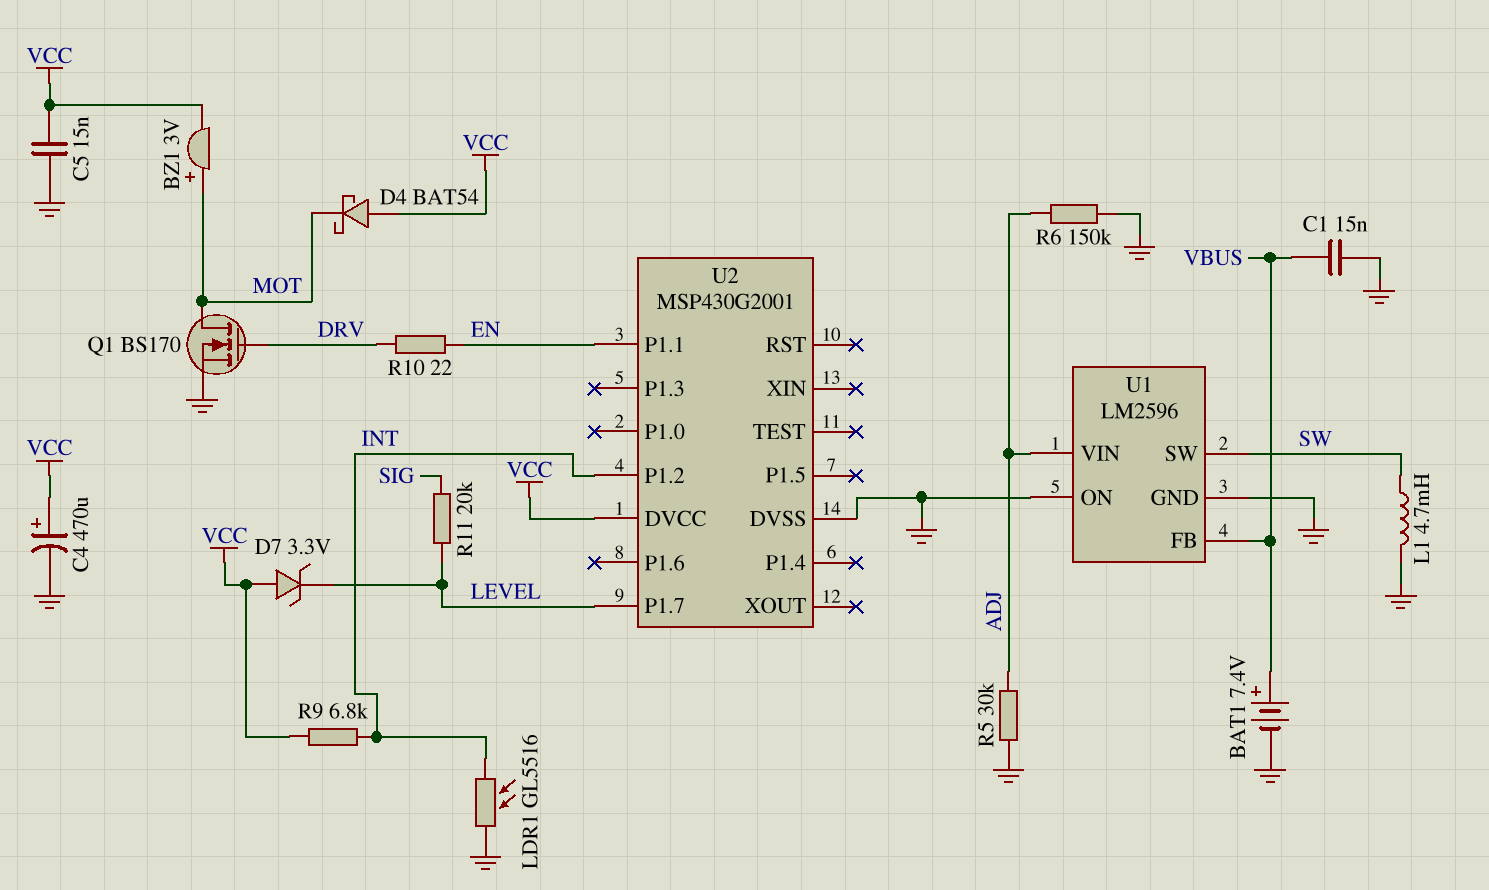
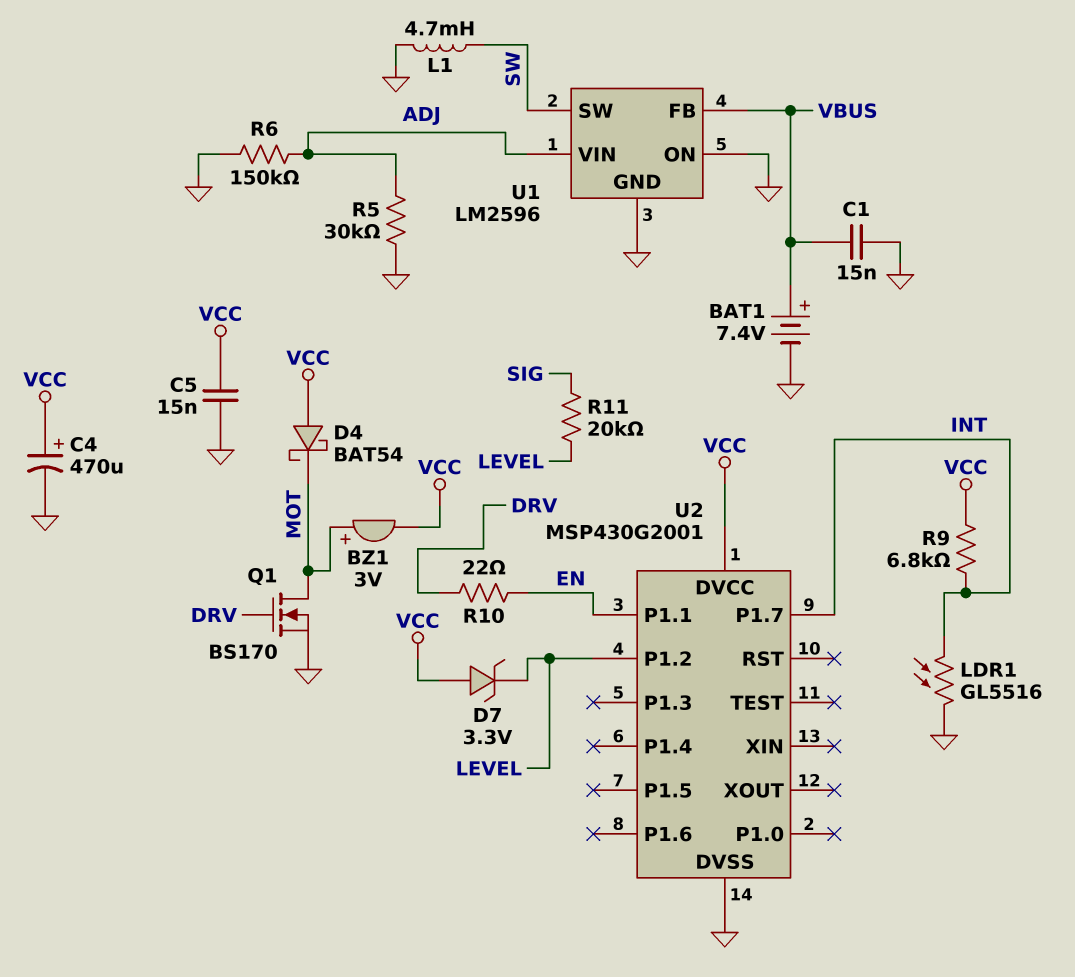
U2 pin P1.2: INT -> LEVEL
U2 pin P1.7: LEVEL -> INT

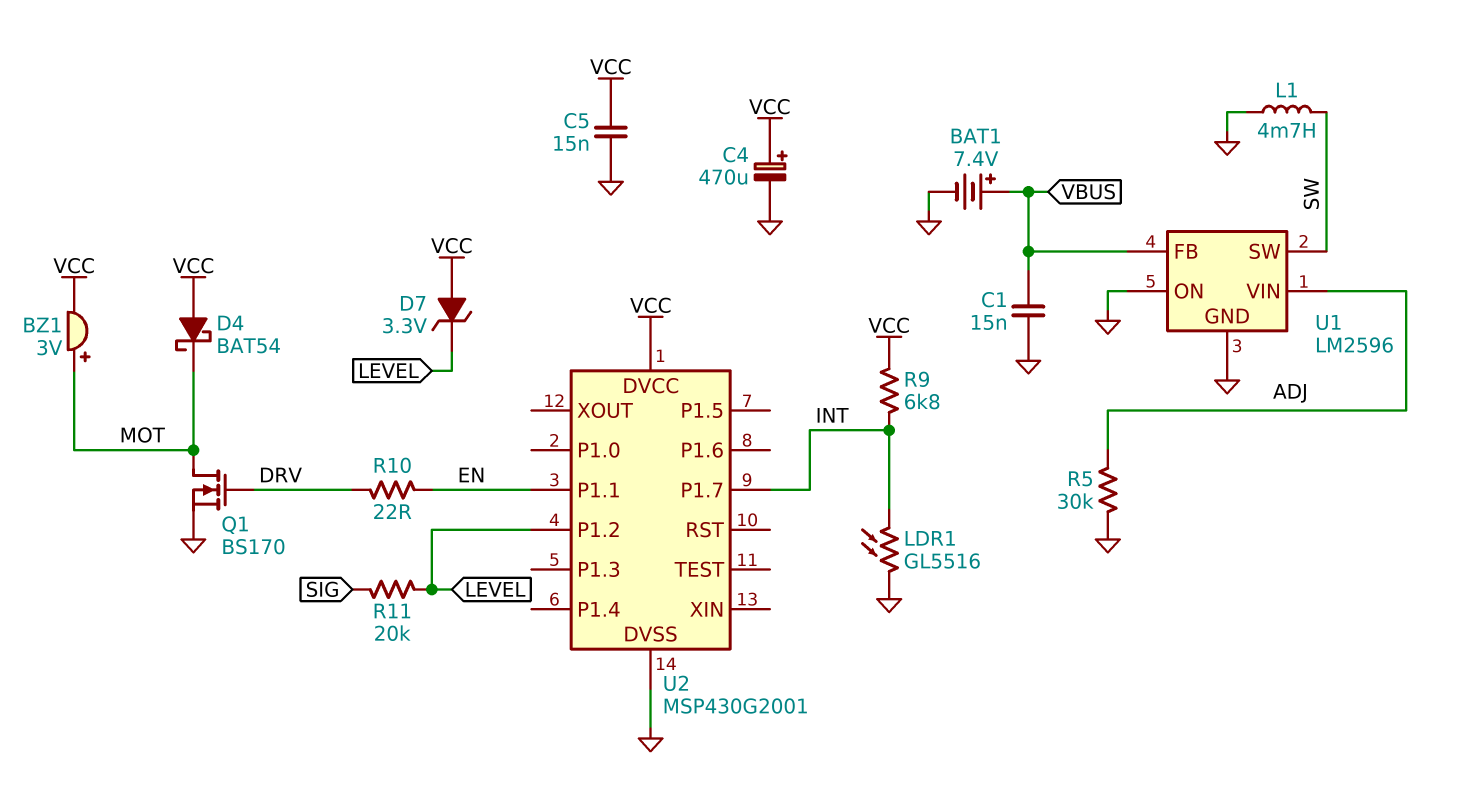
R6: 150k (ADJ, GND) -> none

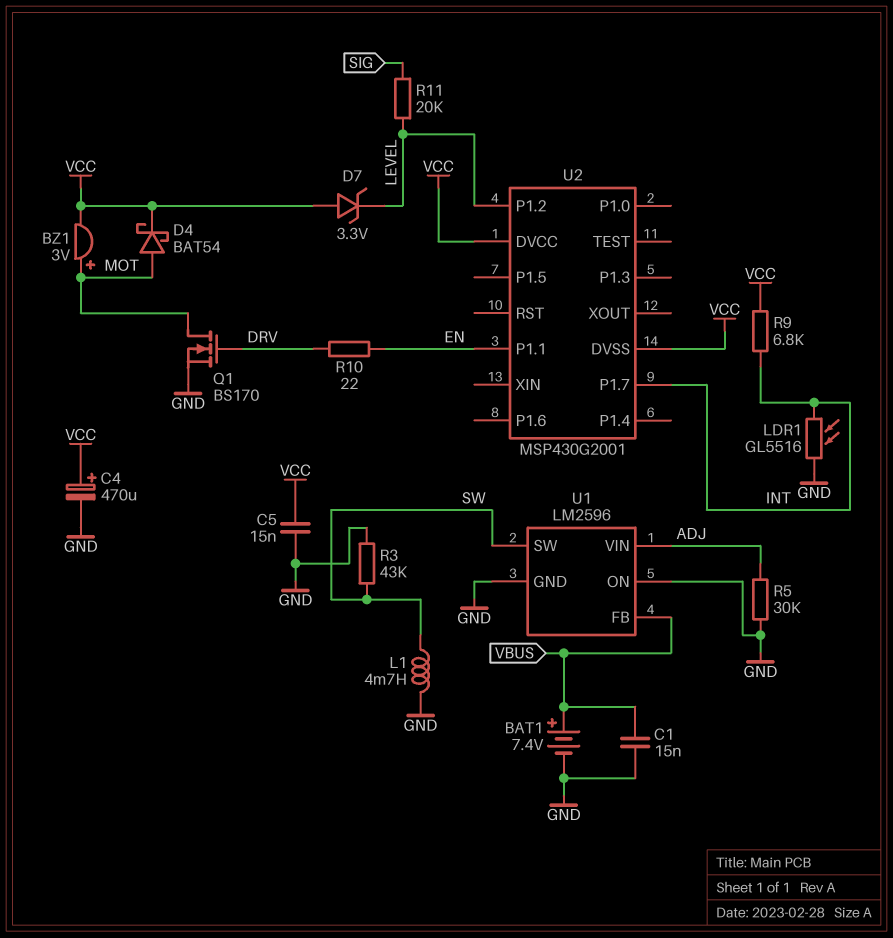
D4: schottky BAT54 (A VCC, K MOT) -> schottky BAT54 (A MOT, K VCC)
R3: none -> 43k (GND, SW)
U2 pin DVSS: GND -> VCC

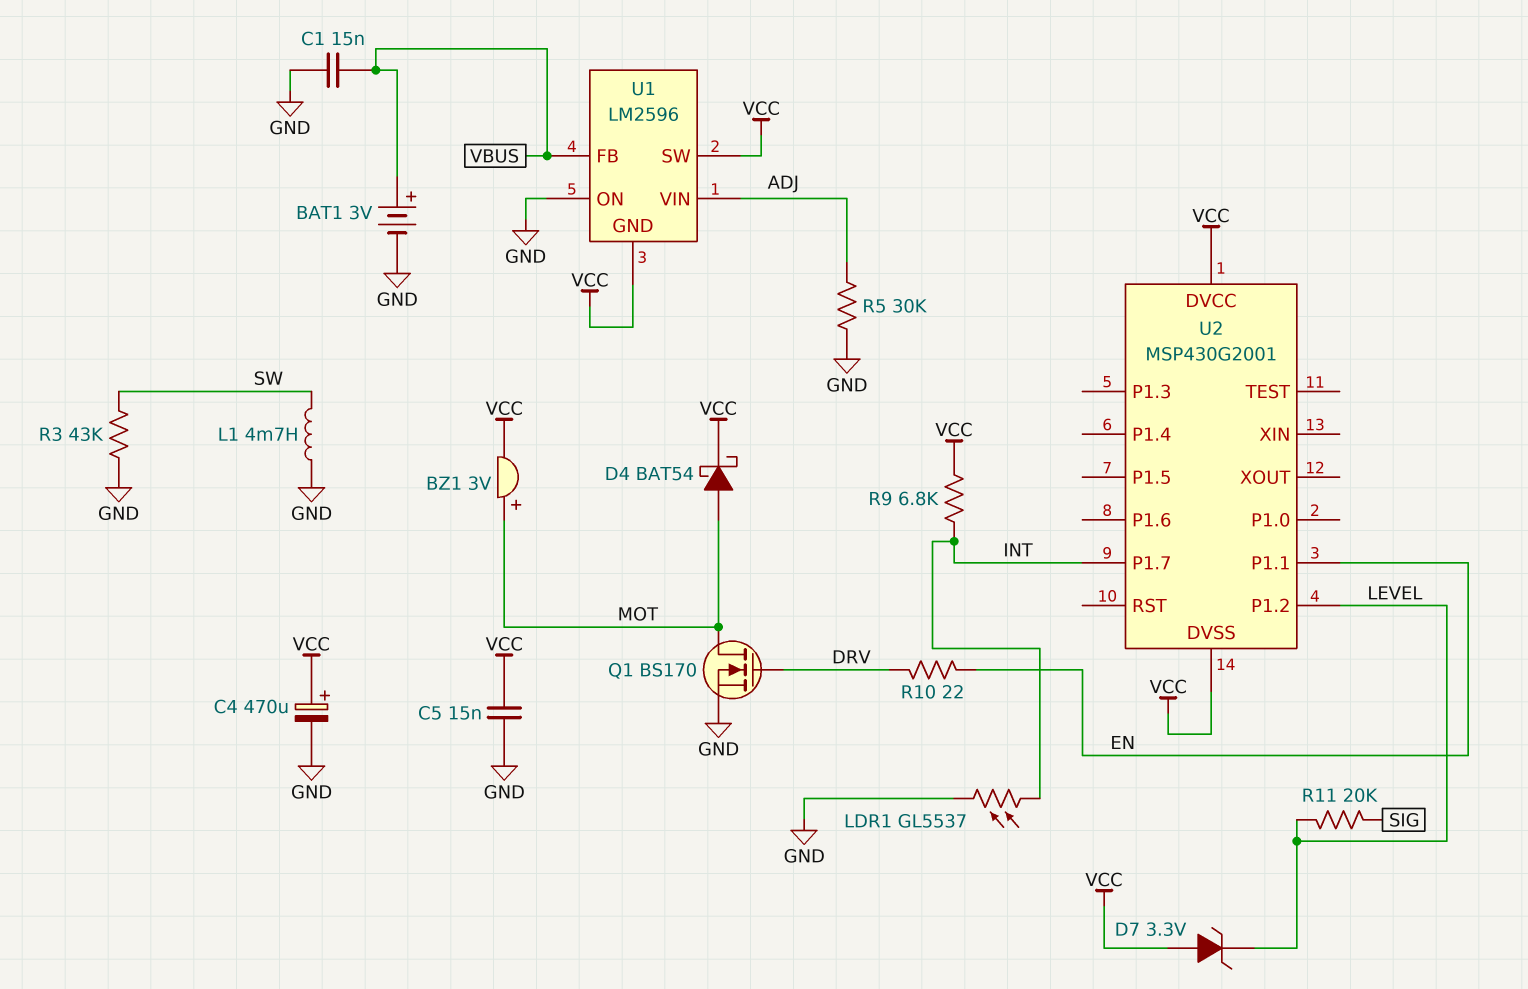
BAT1: 7.4V (plus VBUS, minus GND) -> 3V (plus VBUS, minus GND)
LDR1: GL5516 (GND, INT) -> GL5537 (GND, INT)
U1 pin GND: GND -> VCC
U1 pin SW: SW -> VCC

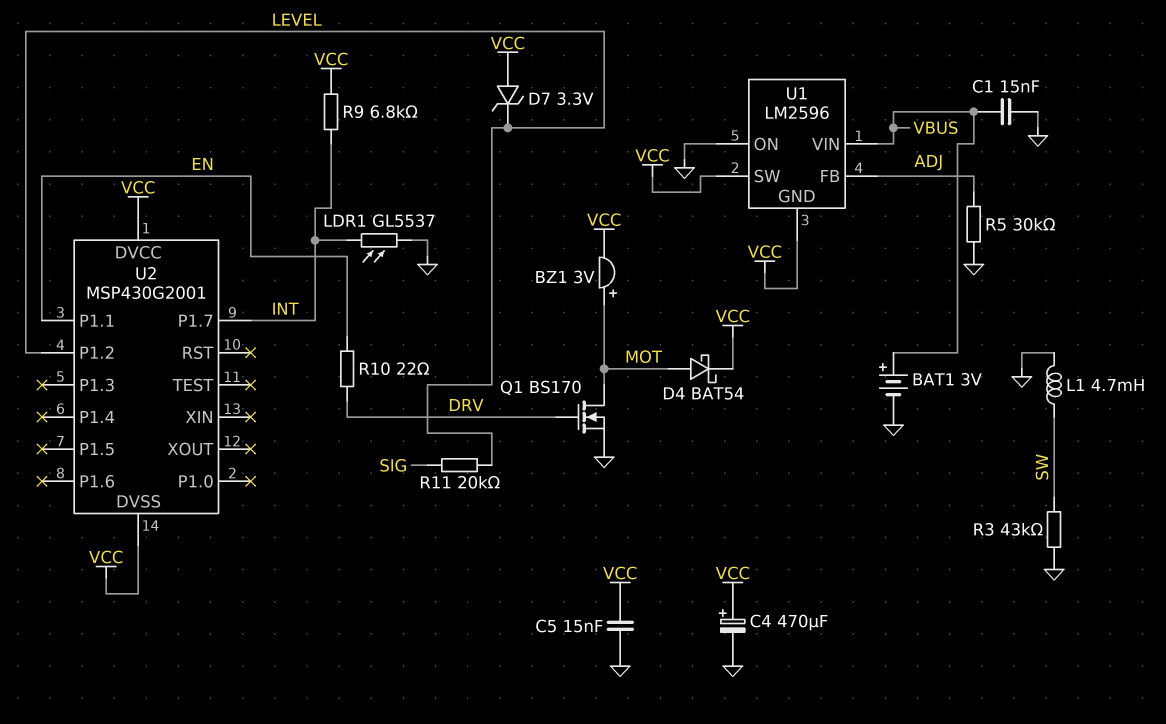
U1 pin FB: VBUS -> ADJ
U1 pin VIN: ADJ -> VBUS

